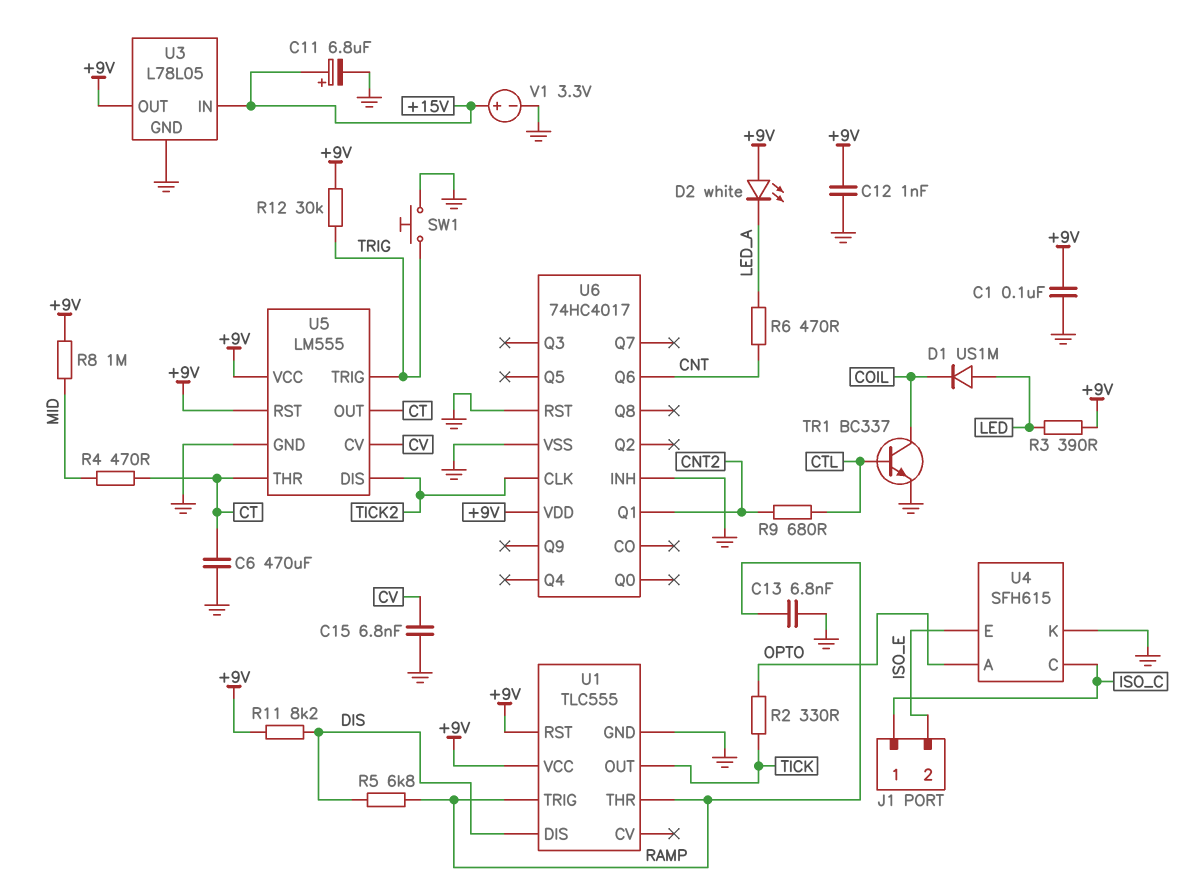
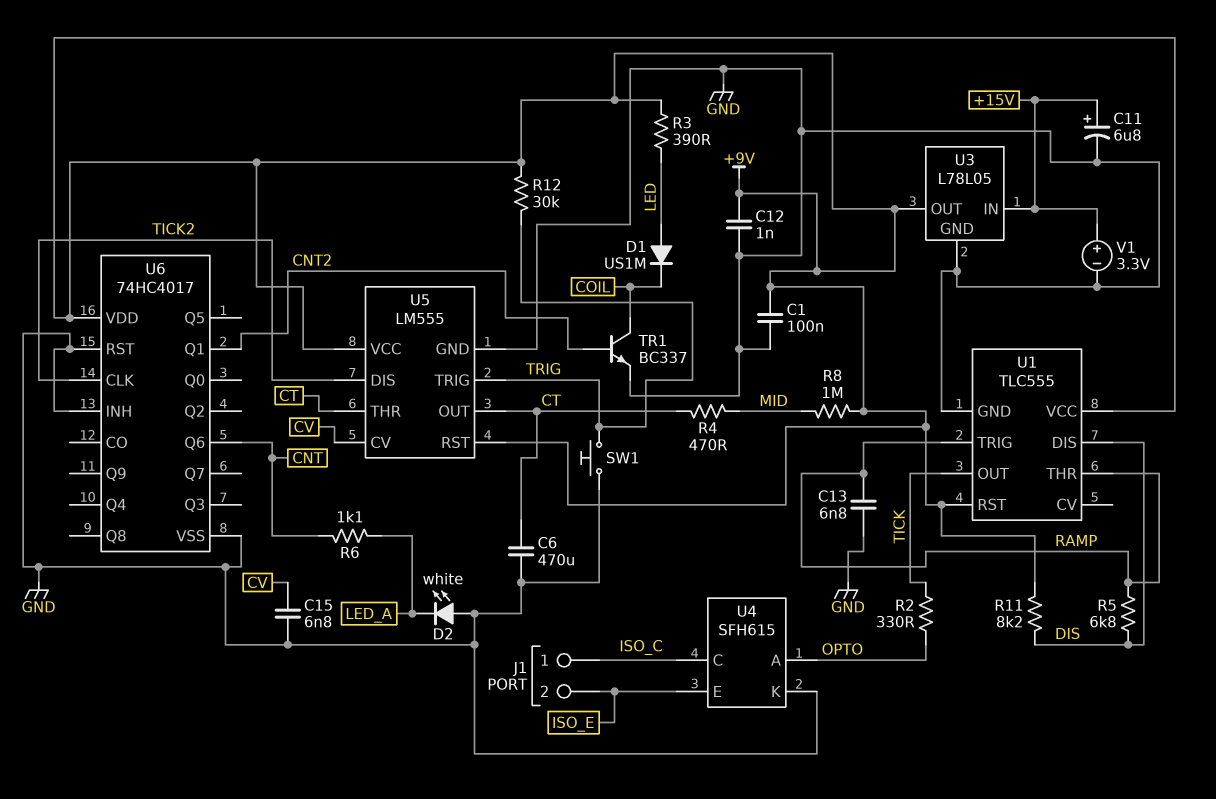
D2: LED white (A +9V, K LED_A) -> LED white (A GND, K LED_A)
R6: 470 (CNT, LED_A) -> 1.1k (CNT, LED_A)
R9: 680 (CNT2, CTL) -> none
TR1: NPN BC337 (B CTL, C COIL, E GND) -> NPN BC337 (B CNT2, C COIL, E GND)

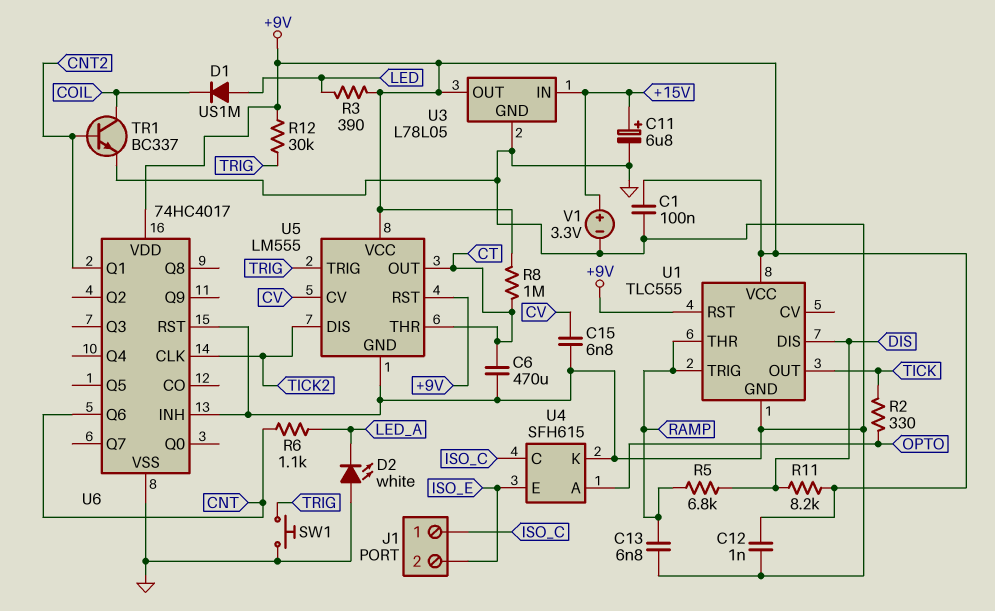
R4: 470 (CT, MID) -> none
R8: 1M (+9V, MID) -> 1M (+9V, CT)

